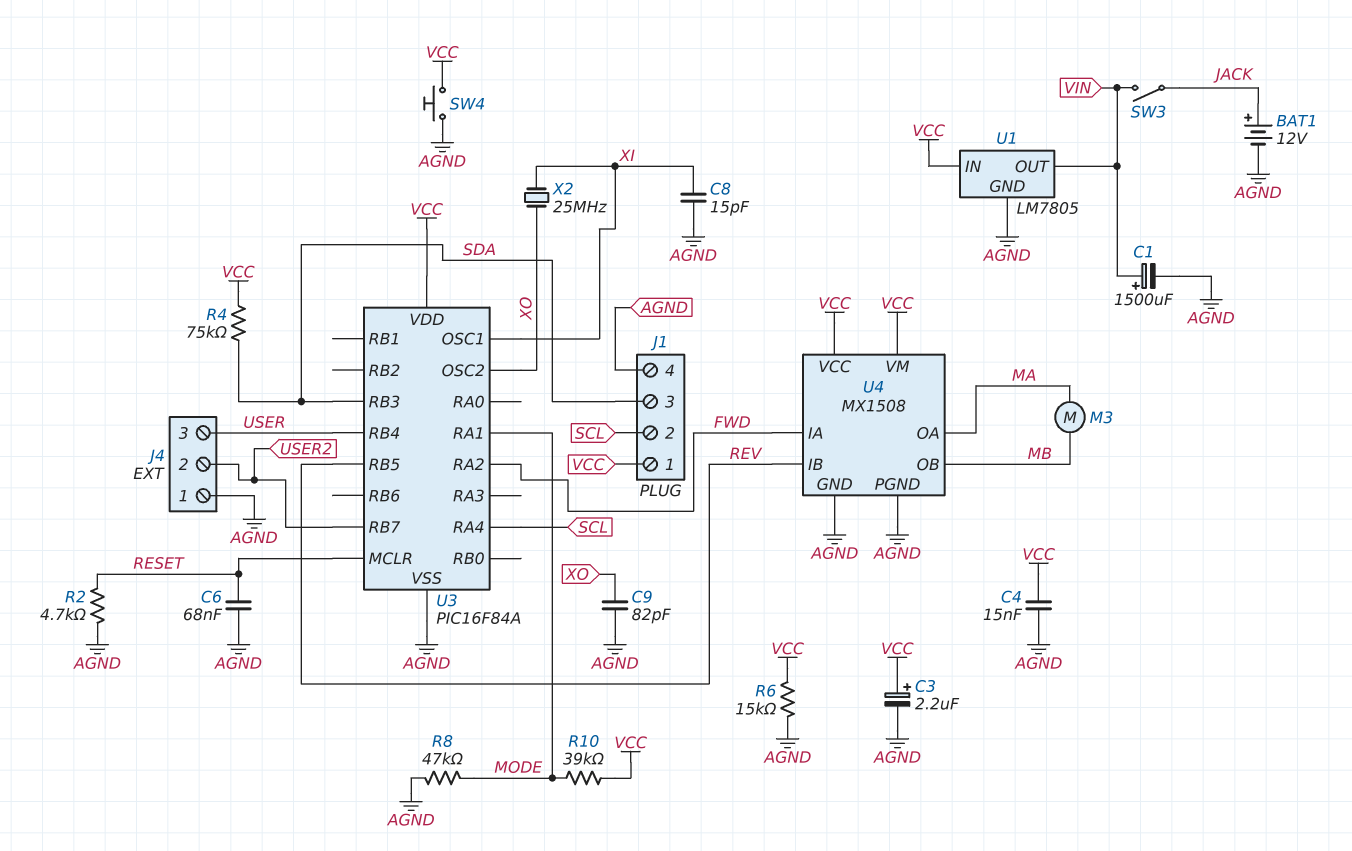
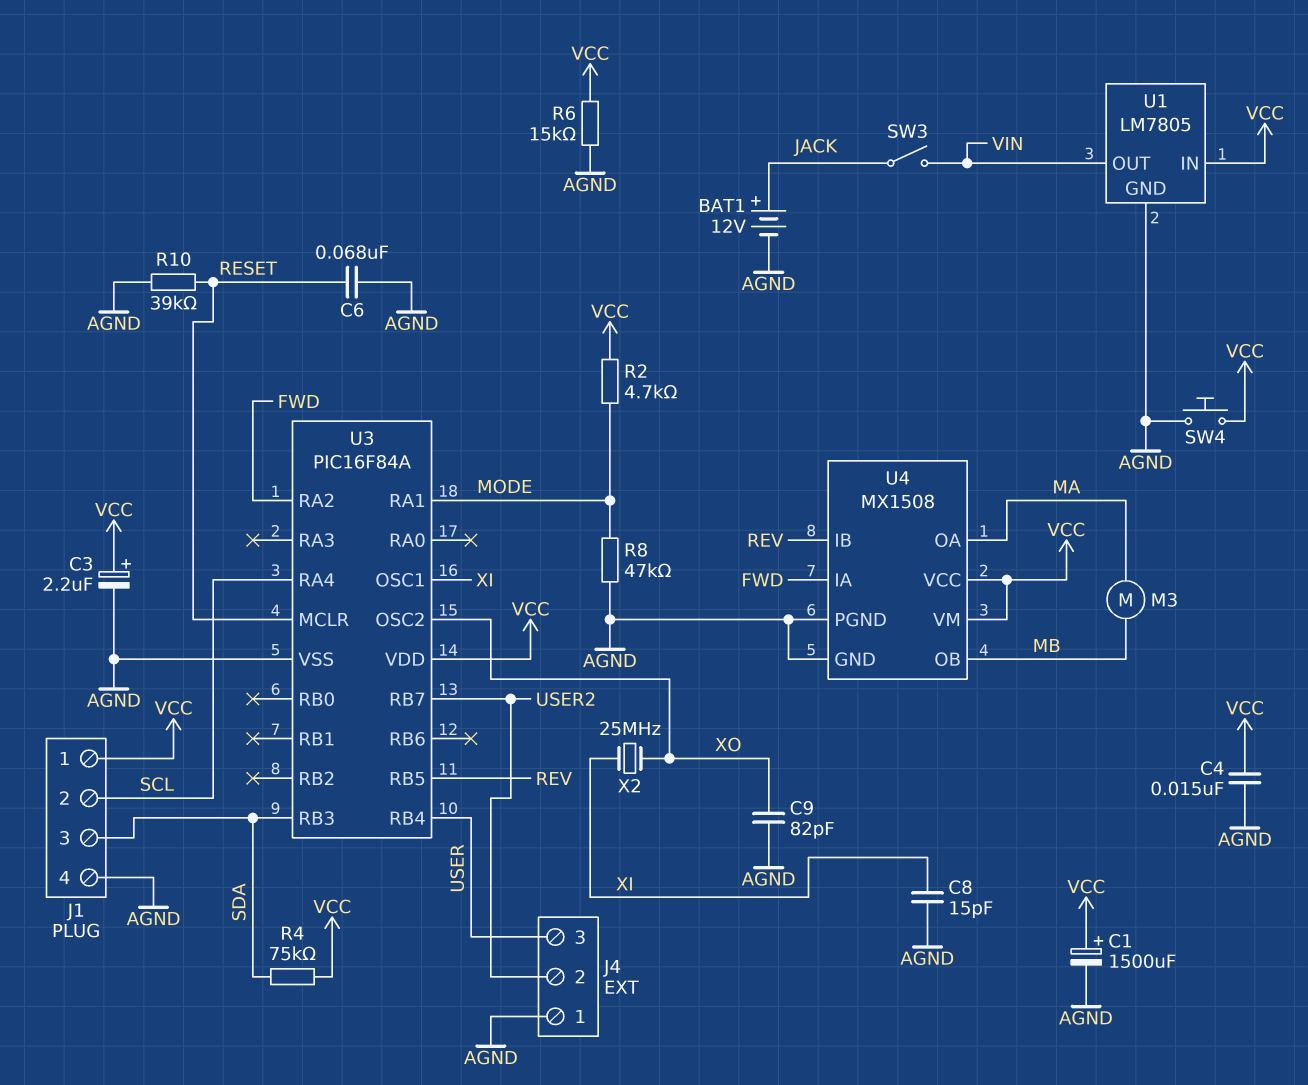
C1: 1500uF (plus VIN, minus AGND) -> 1500uF (plus VCC, minus AGND)
R2: 4.7k (AGND, RESET) -> 4.7k (MODE, VCC)
R10: 39k (MODE, VCC) -> 39k (AGND, RESET)

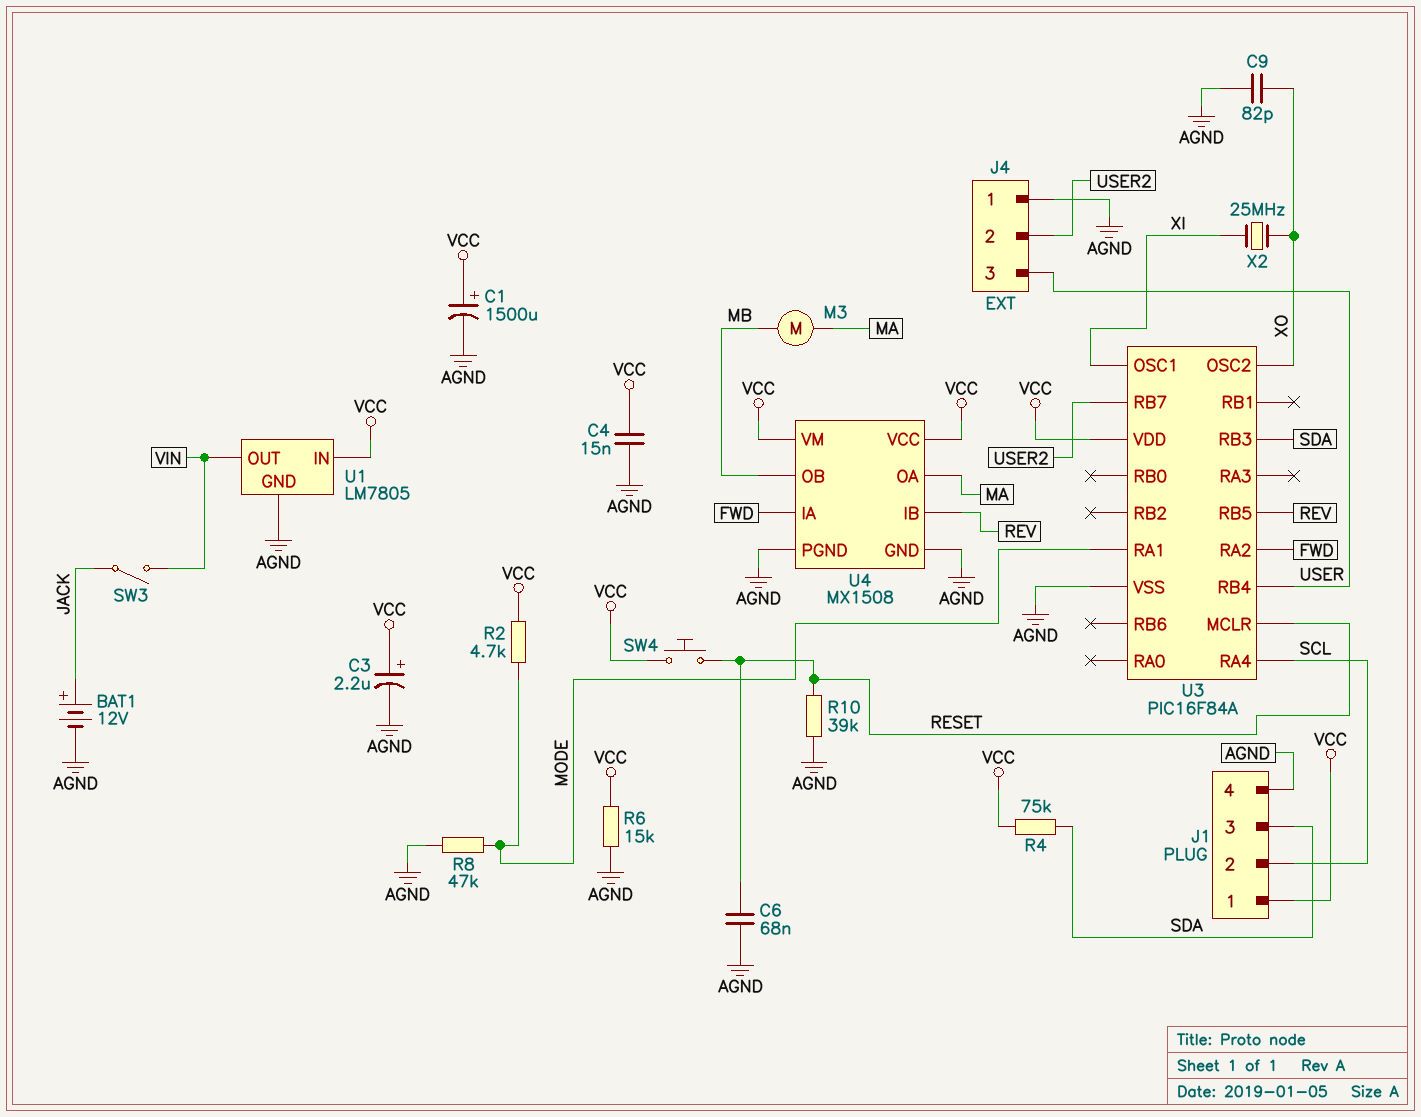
C8: 15pF (AGND, XI) -> none
SW4: button (AGND, VCC) -> button (RESET, VCC)

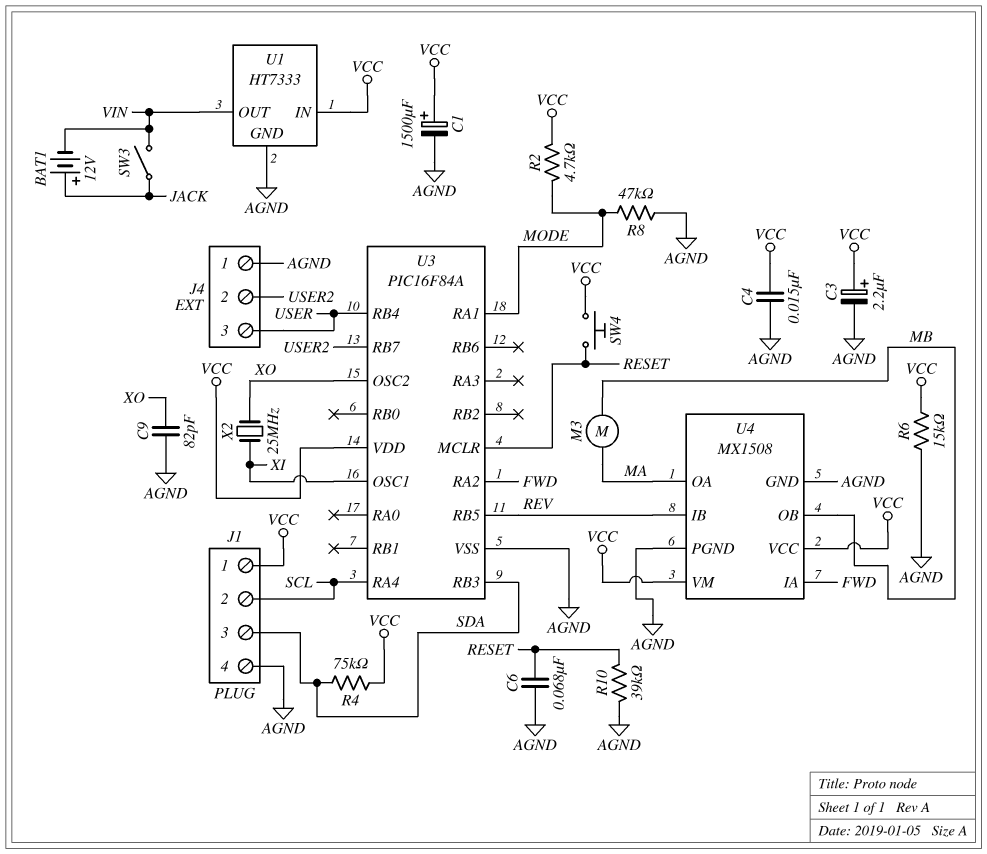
BAT1: 12V (plus JACK, minus AGND) -> 12V (plus JACK, minus VIN)
U1: LM7805 -> HT7333

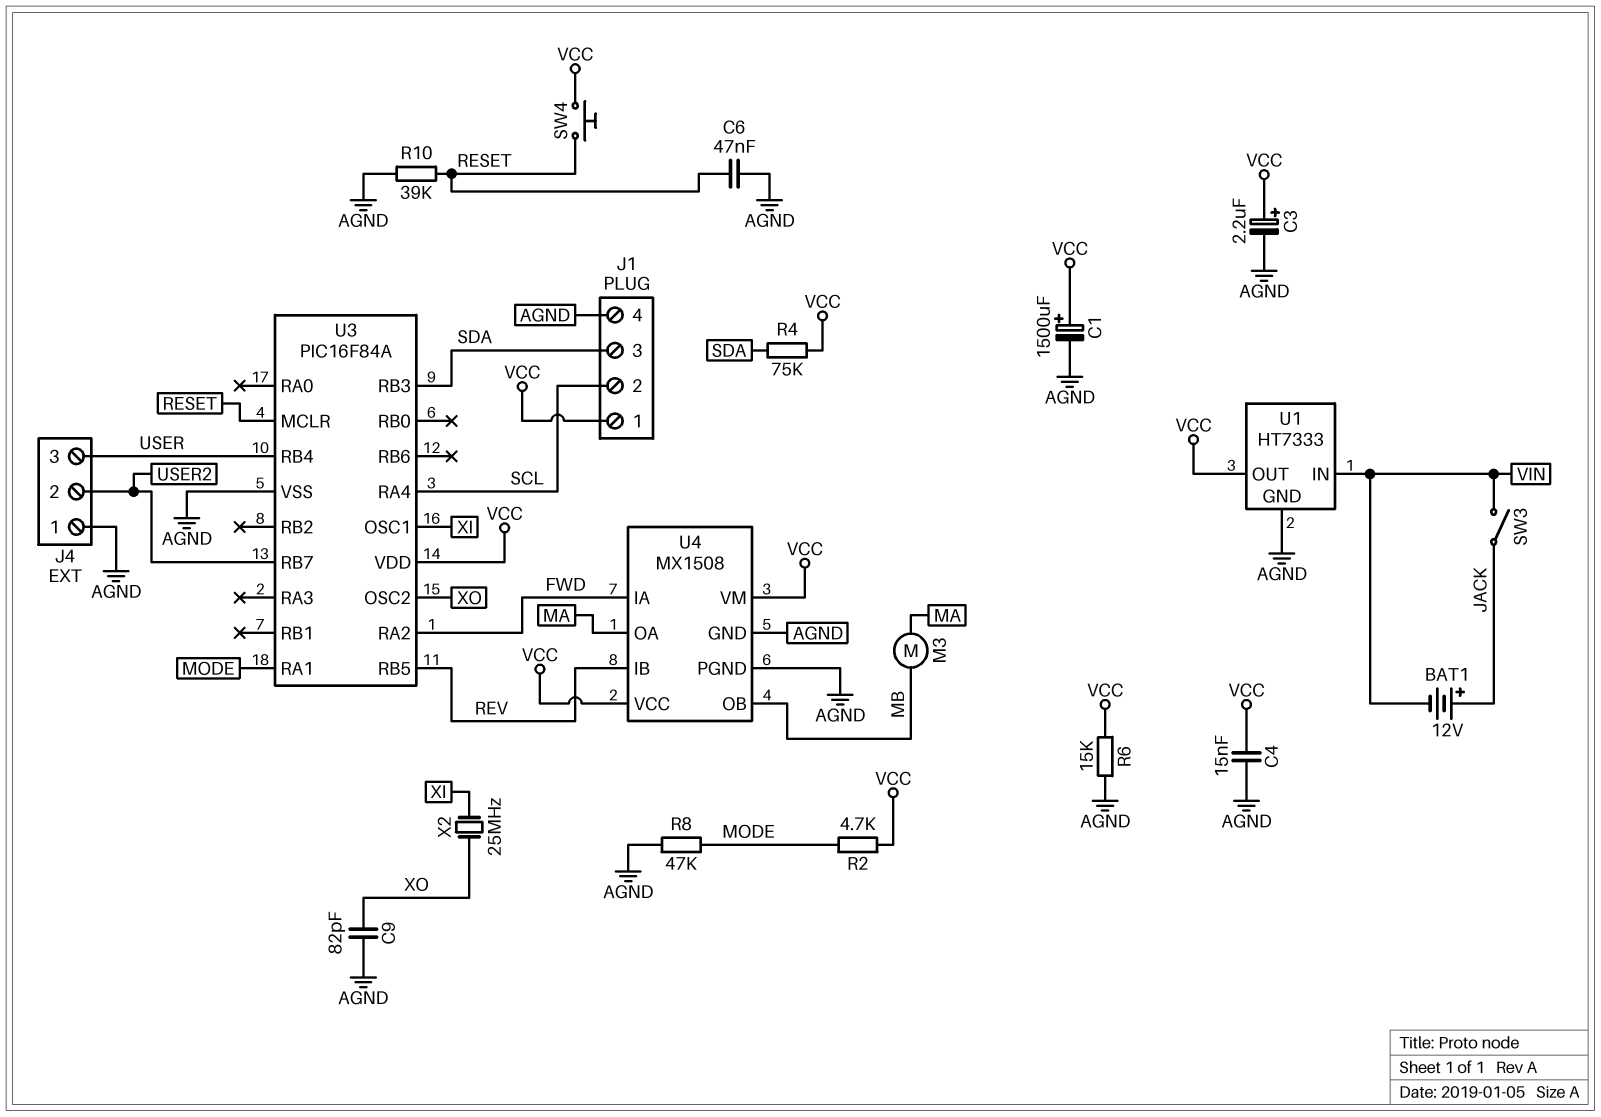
C6: 68nF (AGND, RESET) -> 47nF (AGND, RESET)
U1 pin IN: VCC -> VIN
U1 pin OUT: VIN -> VCC

